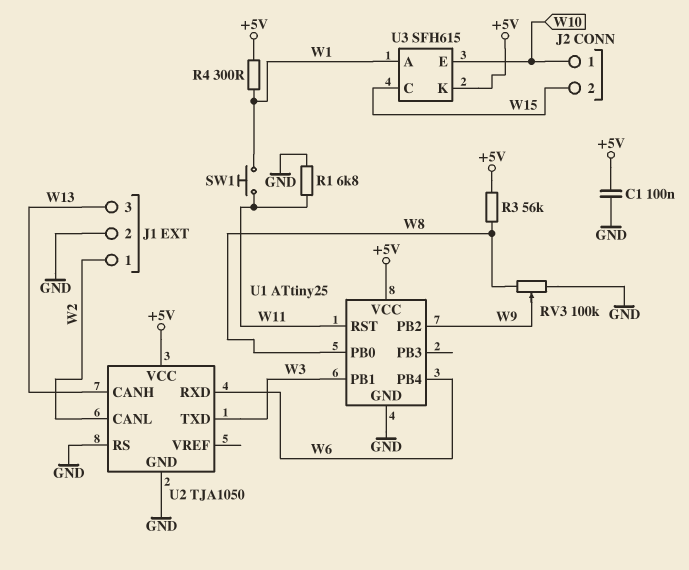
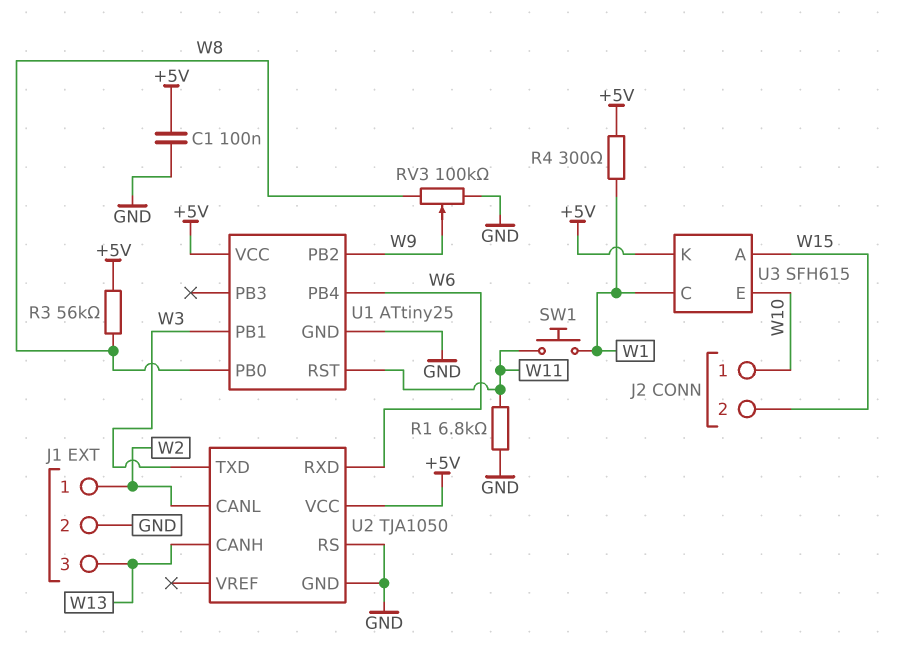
U3 pin A: W1 -> W15
U3 pin C: W15 -> W1

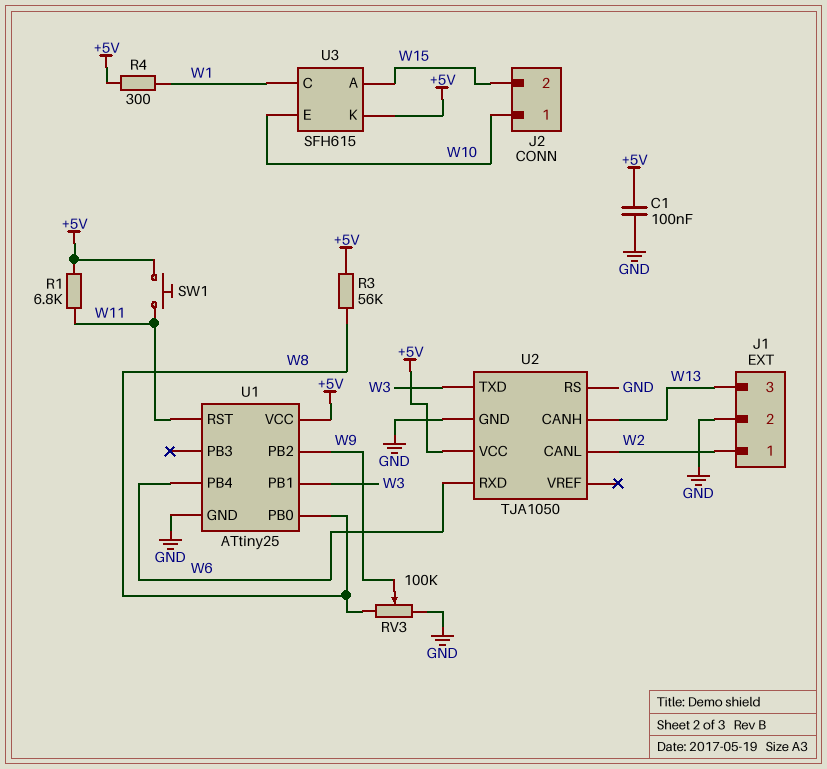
R1: 6.8k (GND, W11) -> 6.8k (+5V, W11)
SW1: button (W1, W11) -> button (+5V, W11)

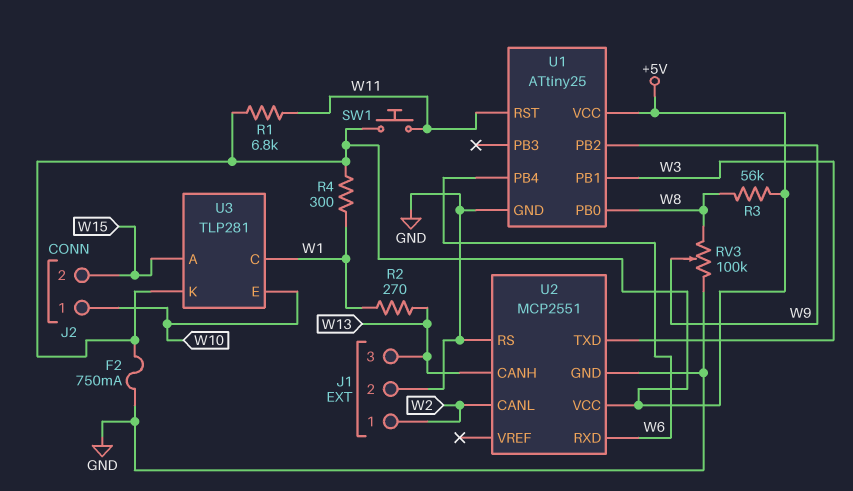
C1: 100nF (+5V, GND) -> none
F2: none -> 750mA (+5V, GND)
R2: none -> 270 (W1, W13)
U2: TJA1050 -> MCP2551
U3: SFH615 -> TLP281

